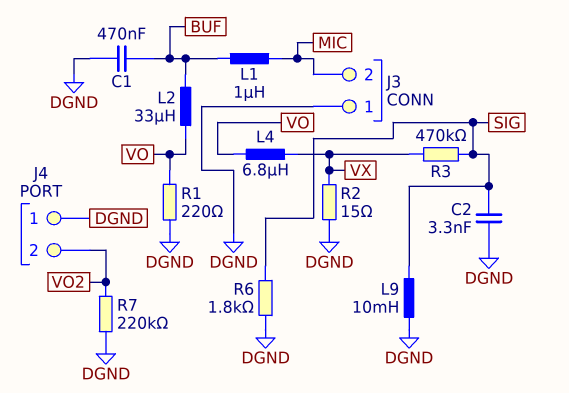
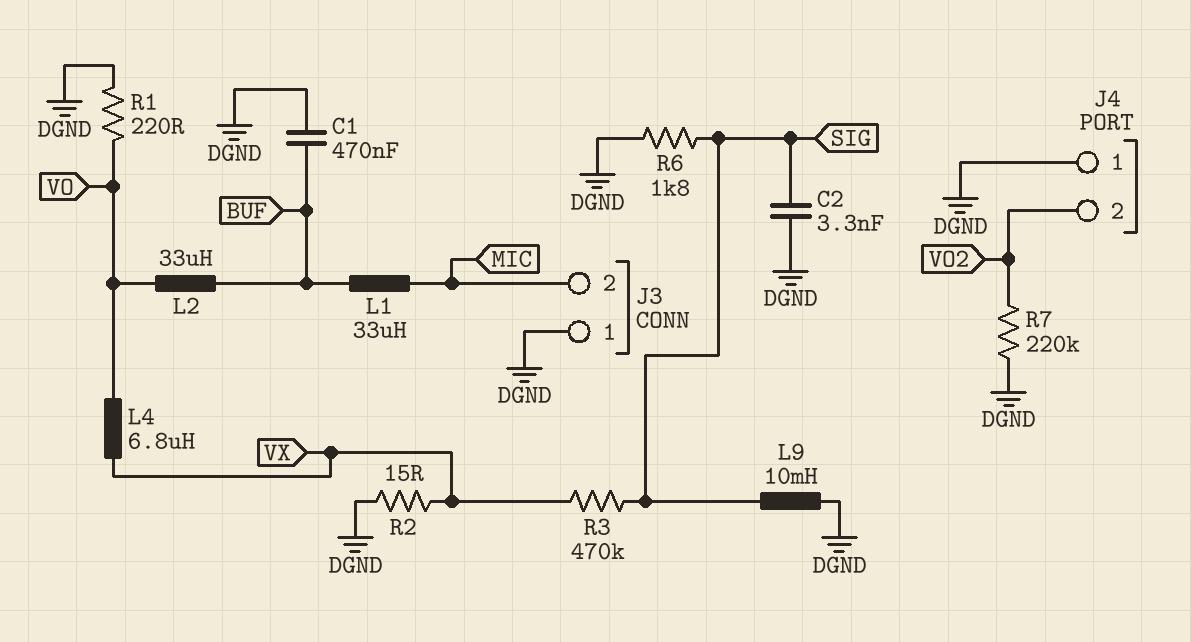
L1: 1uH (BUF, MIC) -> 33uH (BUF, MIC)

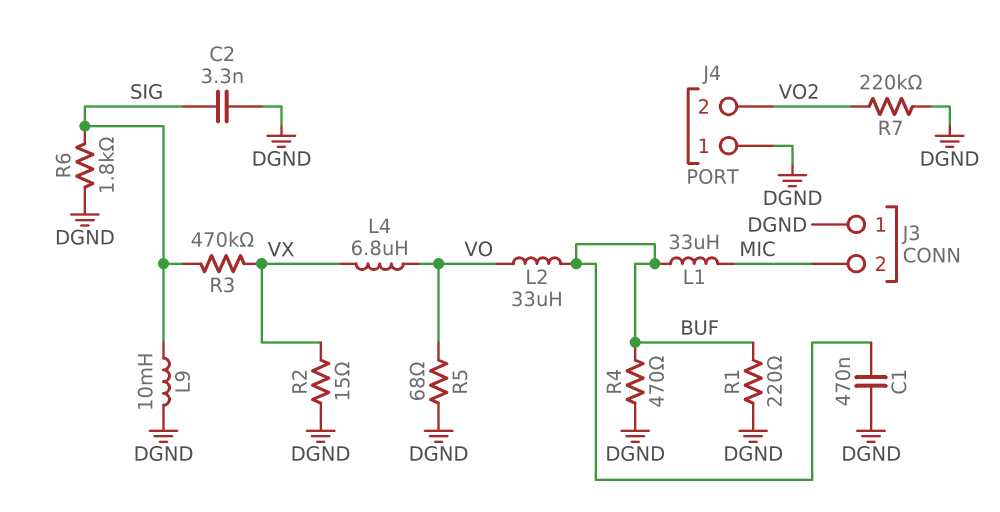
R1: 220 (DGND, VO) -> 220 (BUF, DGND)
R4: none -> 470 (BUF, DGND)
R5: none -> 68 (DGND, VO)

